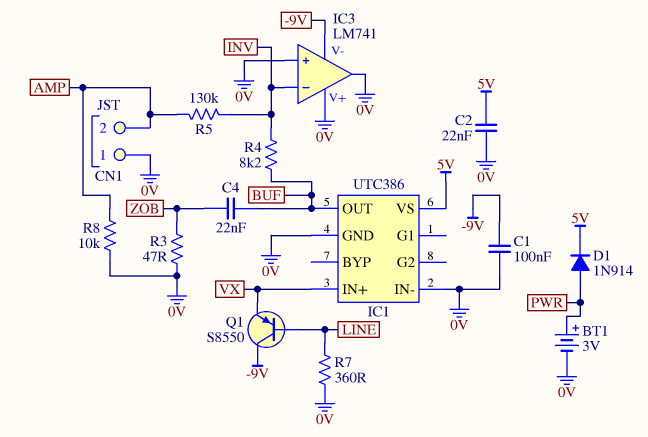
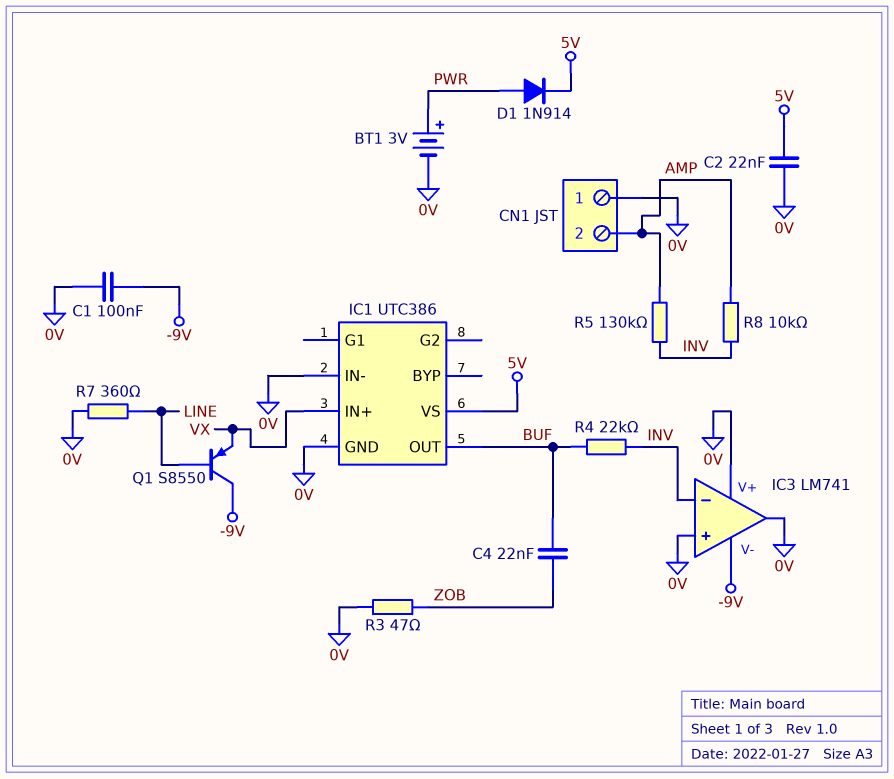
R4: 8.2k (BUF, INV) -> 22k (BUF, INV)
R8: 10k (0V, AMP) -> 10k (AMP, INV)

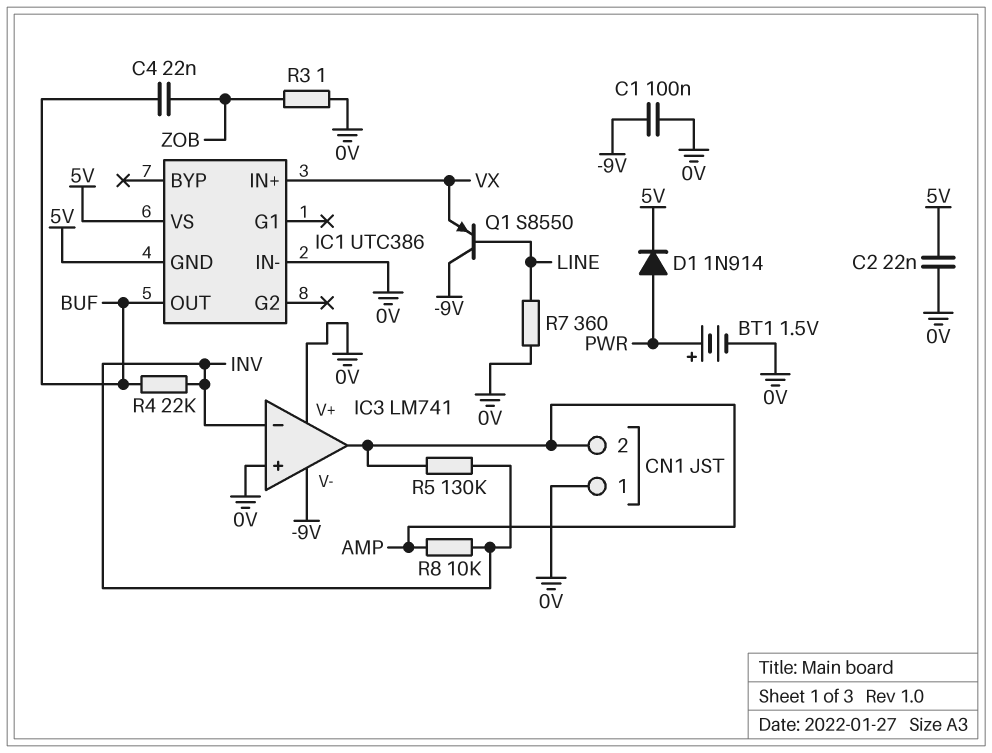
BT1: 3V (plus PWR, minus 0V) -> 1.5V (plus PWR, minus 0V)
IC1 pin GND: 0V -> 5V
IC3 pin out: 0V -> AMP
R3: 47 (0V, ZOB) -> 1 (0V, ZOB)

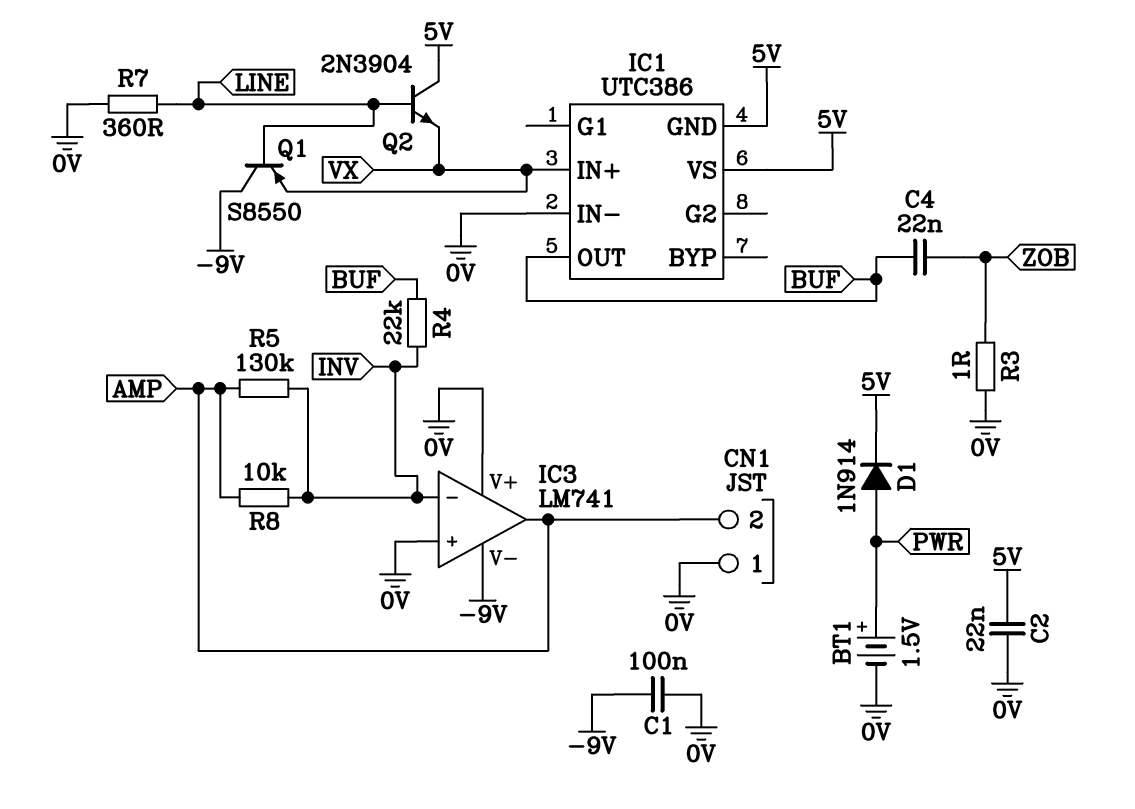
Q2: none -> NPN 2N3904 (B LINE, C 5V, E VX)

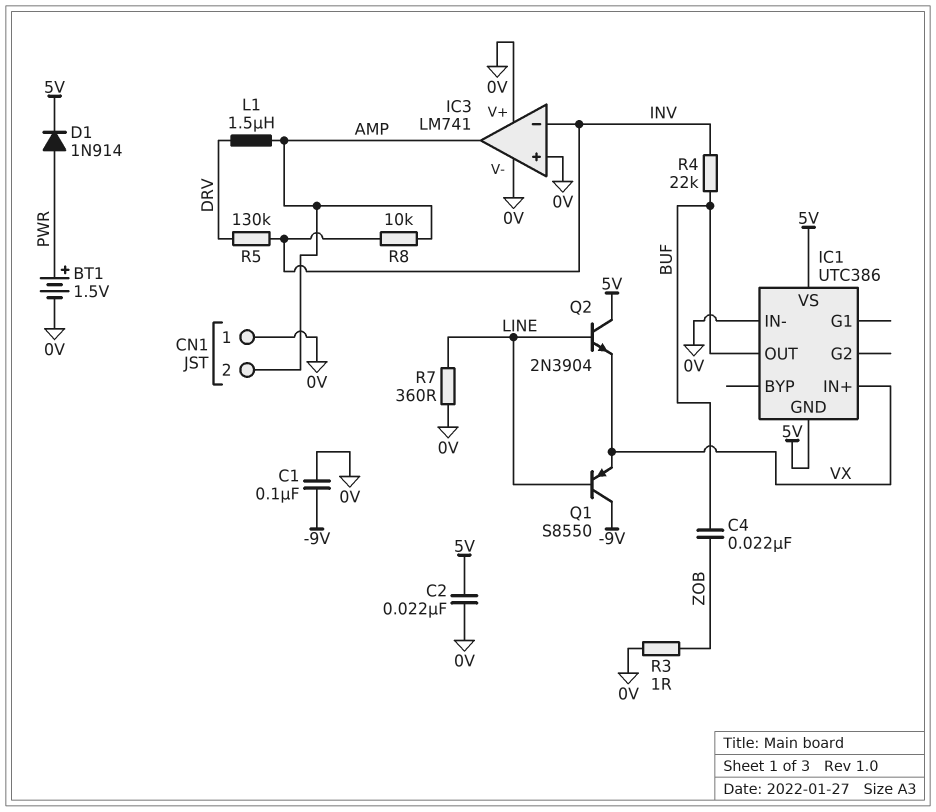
IC3 pin V-: -9V -> 0V
L1: none -> 1.5uH (AMP, DRV)
R5: 130k (AMP, INV) -> 130k (DRV, INV)

